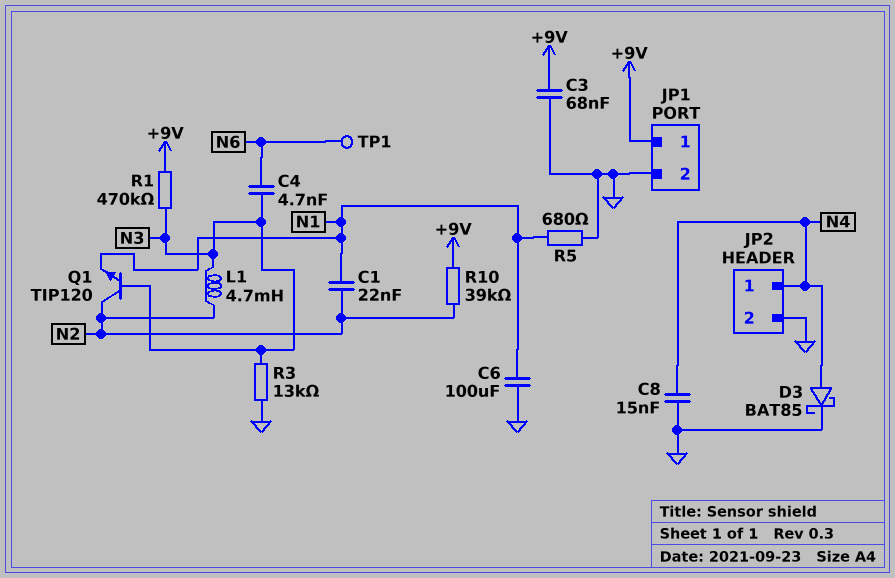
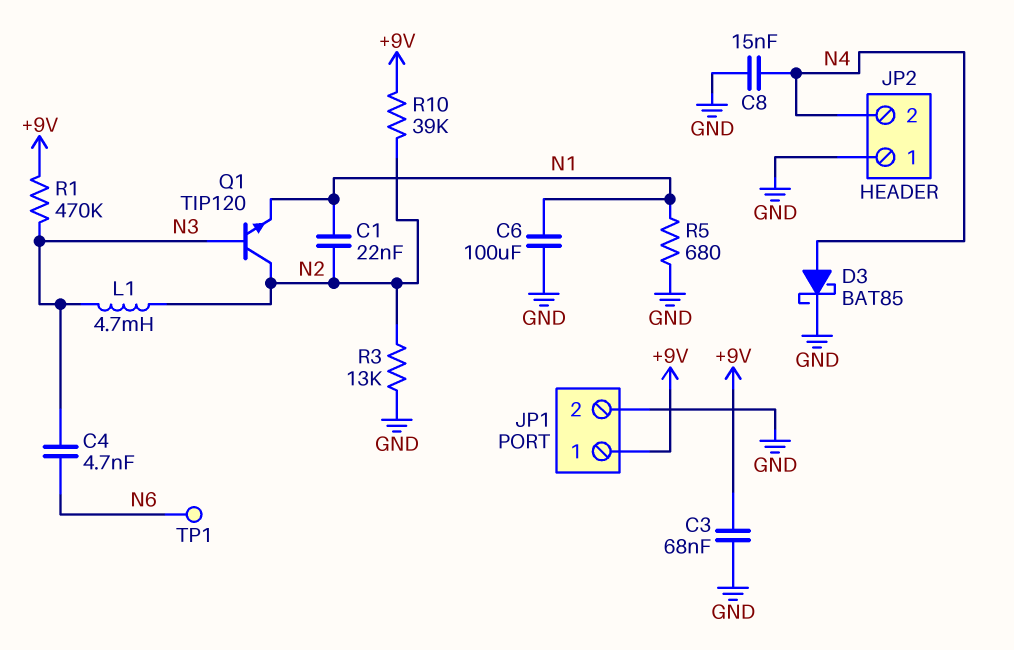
JP2 pin 1: N4 -> GND
JP2 pin 2: GND -> N4
R3: 13k (GND, N3) -> 13k (GND, N2)

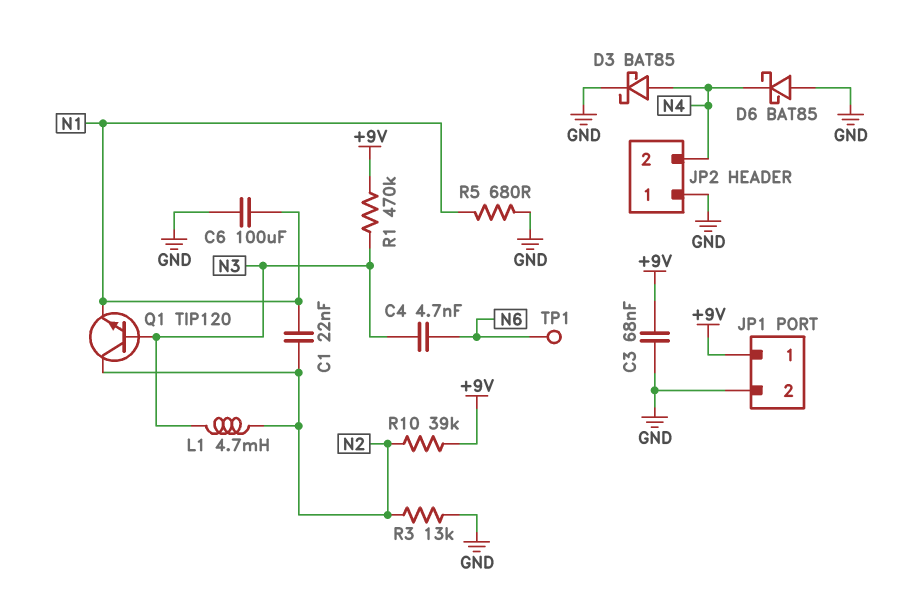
C8: 15nF (GND, N4) -> none
D6: none -> schottky BAT85 (A GND, K N4)

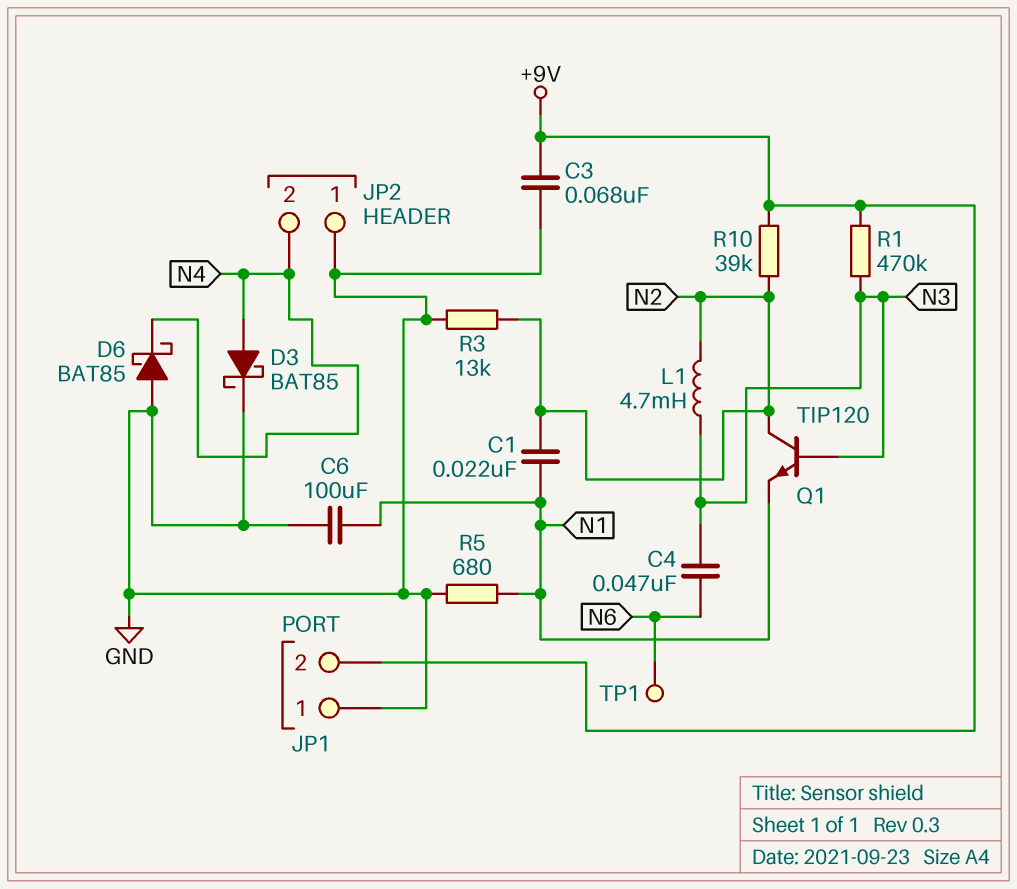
C4: 4.7nF (N3, N6) -> 47nF (N3, N6)
JP1 pin 1: +9V -> GND
JP1 pin 2: GND -> +9V

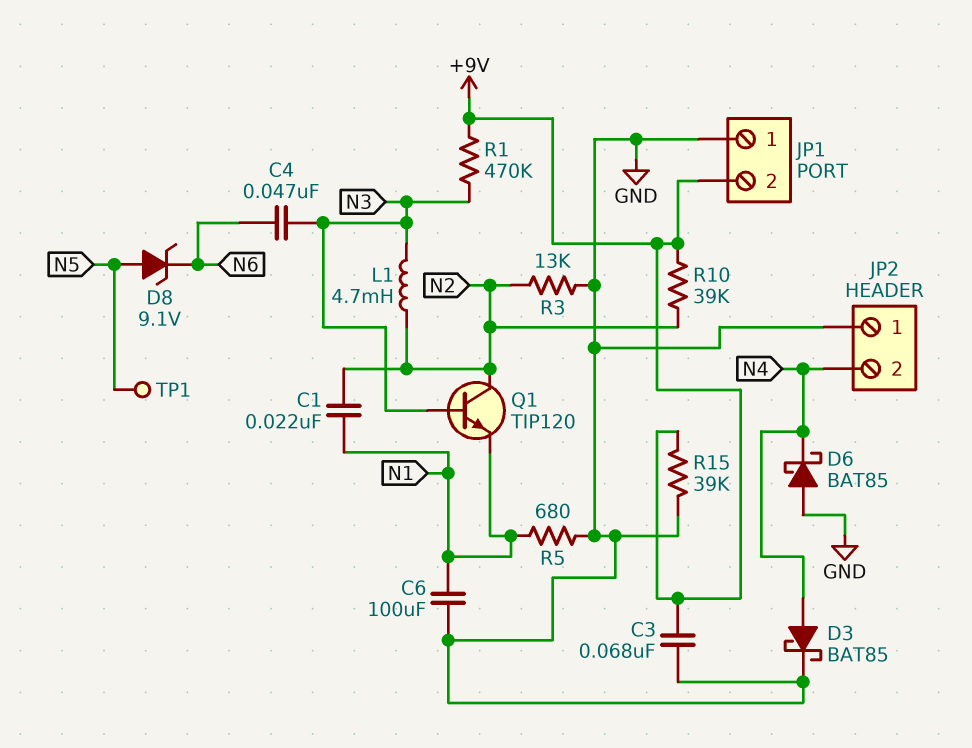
D8: none -> zener 9.1V (A N5, K N6)
R15: none -> 39k (+9V, GND)
TP1: test point (N6) -> test point (N5)

